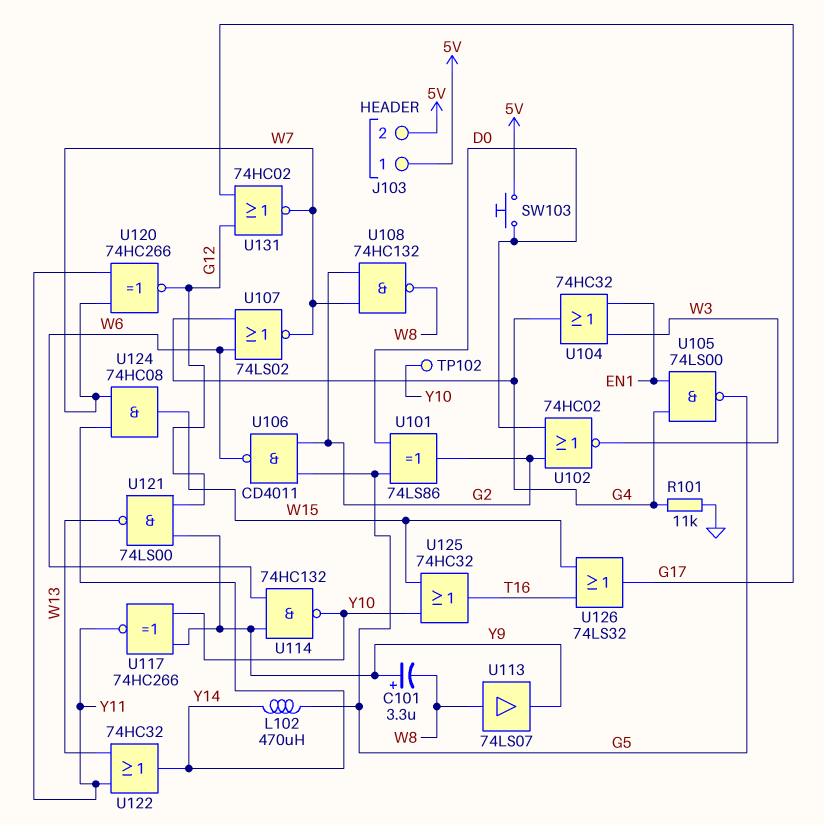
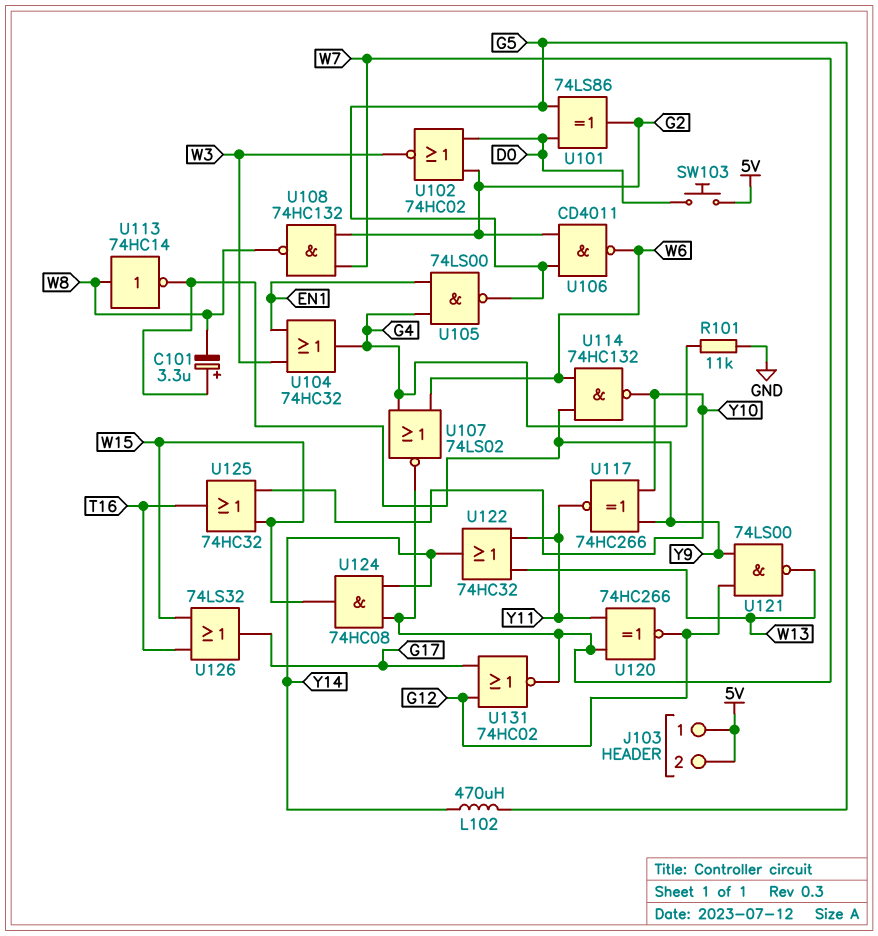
TP102: test point (Y10) -> none
U113: buffer 74LS07 (in W8, out Y9) -> NOT 74HC14 (in W8, out Y9)

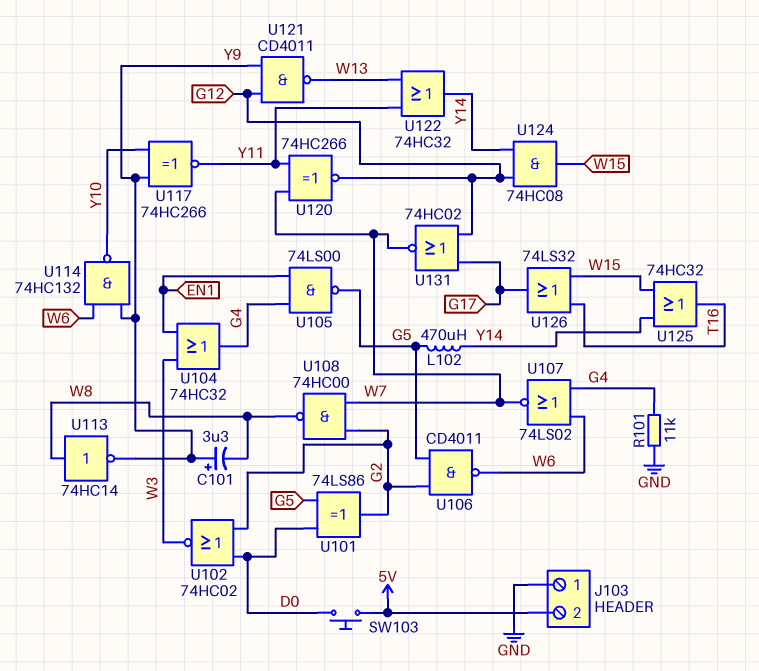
J103 pin 1: 5V -> GND
U108: NAND 74HC132 (in G2, in W7, out W8) -> NAND 74HC00 (in G2, in W7, out W8)
U121: NAND 74LS00 (in G12, in Y9, out W13) -> NAND CD4011 (in G12, in Y9, out W13)
U124: AND 74HC08 (in W7, in Y14, out W15) -> AND 74HC08 (in G12, in Y14, out W15)
U125: OR 74HC32 (in W15, in Y10, out T16) -> OR 74HC32 (in W15, in Y14, out T16)

